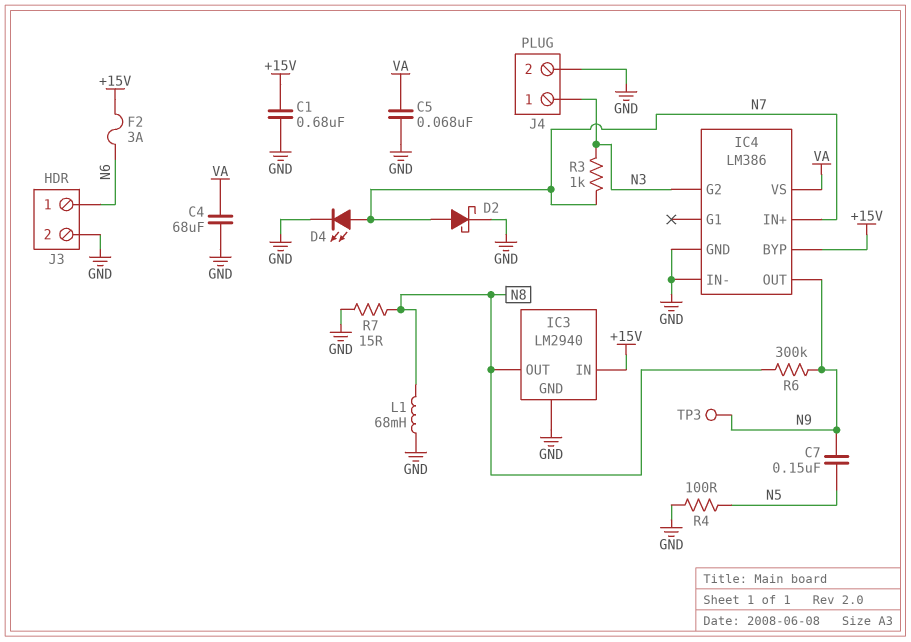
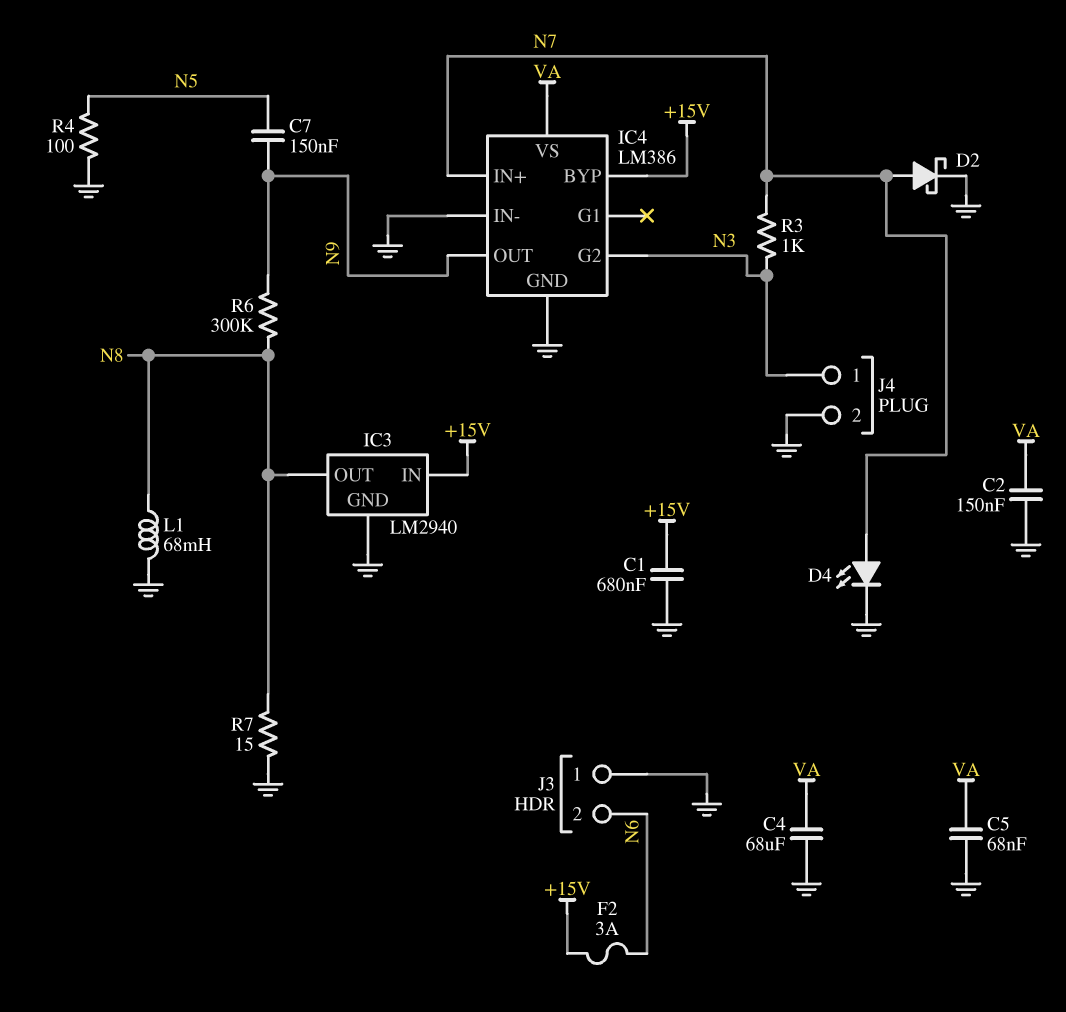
C2: none -> 150nF (GND, VA)
J3 pin 1: N6 -> GND
J3 pin 2: GND -> N6
TP3: test point (N9) -> none

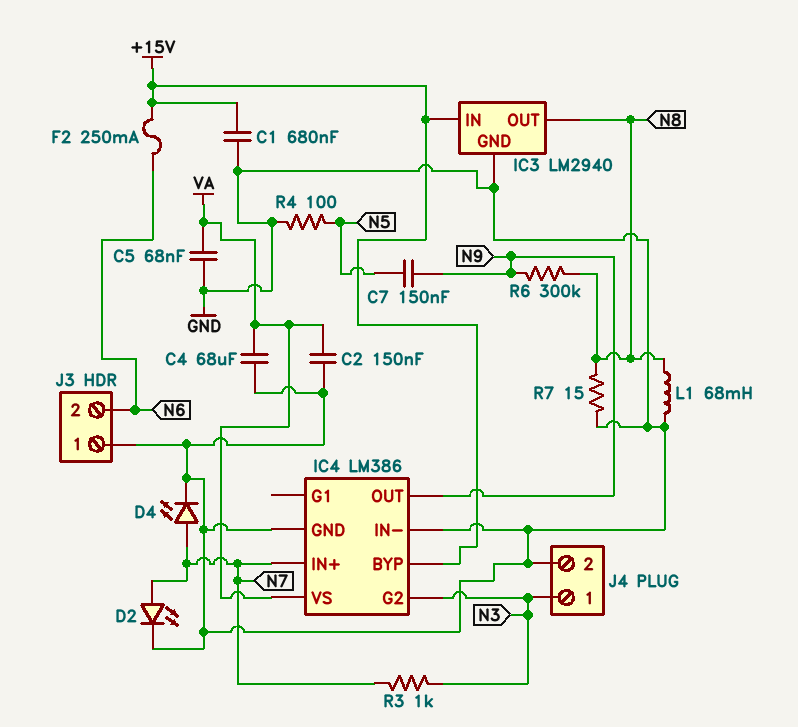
D2: schottky (A N7, K GND) -> LED (A N7, K GND)
F2: 3A (+15V, N6) -> 250mA (+15V, N6)

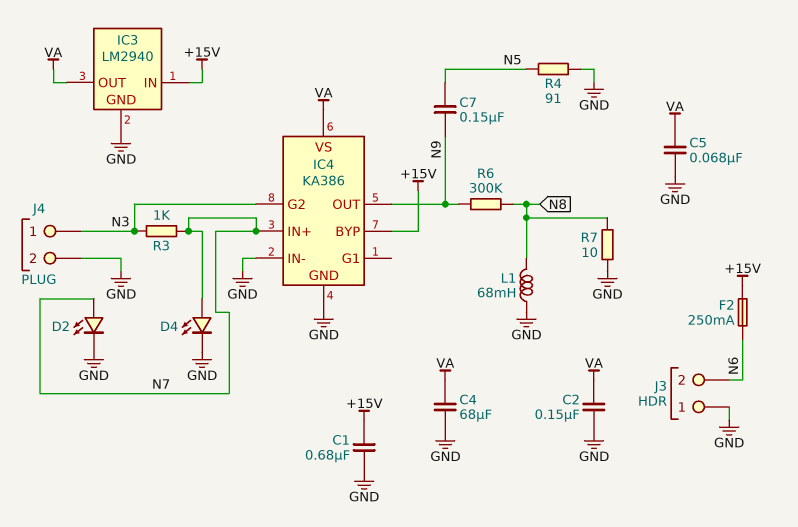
IC3 pin OUT: N8 -> VA
IC4: LM386 -> KA386
R4: 100 (GND, N5) -> 91 (GND, N5)
R7: 15 (GND, N8) -> 10 (GND, N8)

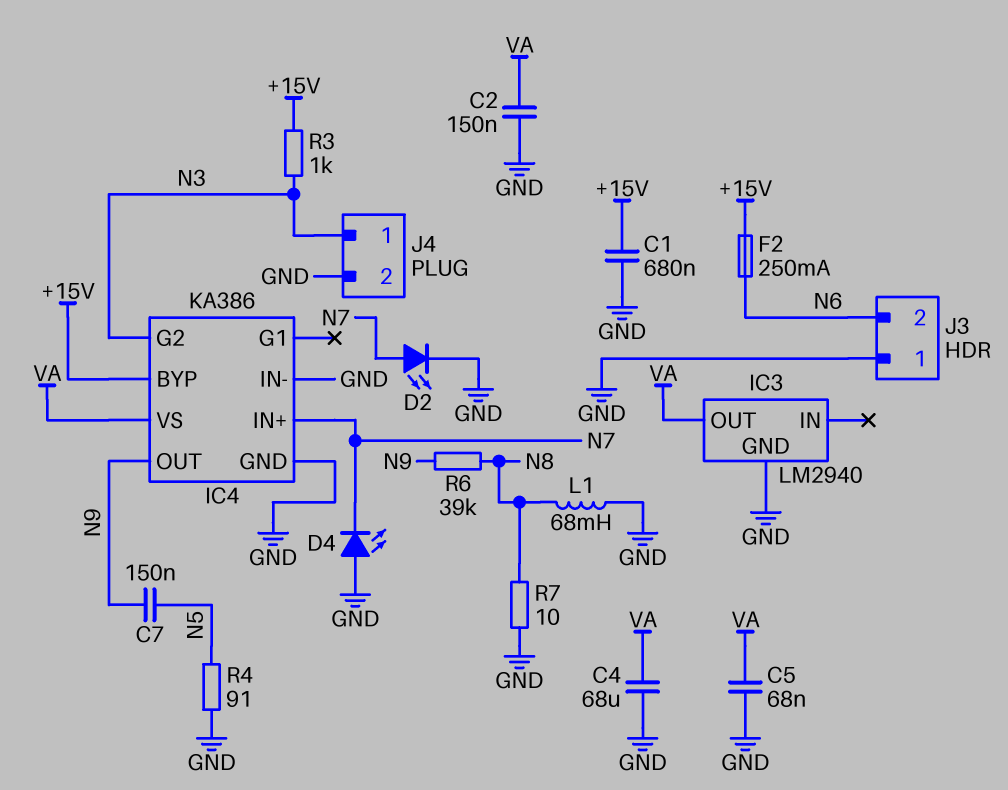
D4: LED (A N7, K GND) -> LED (A GND, K N7)
IC3 pin IN: +15V -> none
R3: 1k (N3, N7) -> 1k (+15V, N3)
R6: 300k (N8, N9) -> 39k (N8, N9)

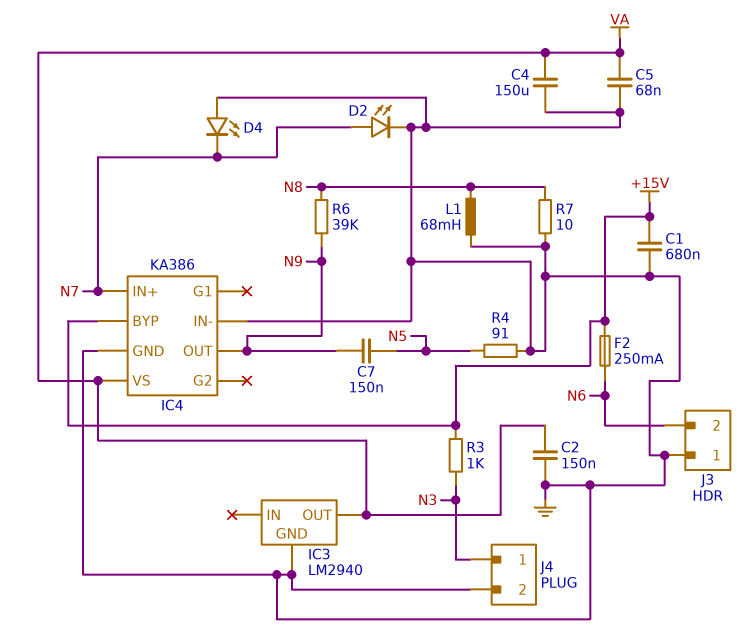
C4: 68uF (GND, VA) -> 150uF (GND, VA)
IC4 pin G2: N3 -> none

